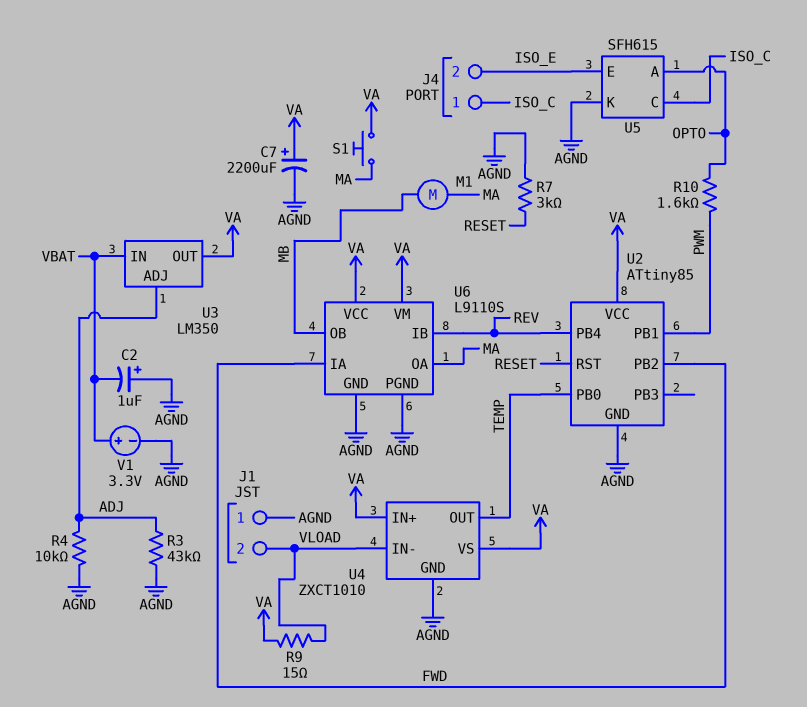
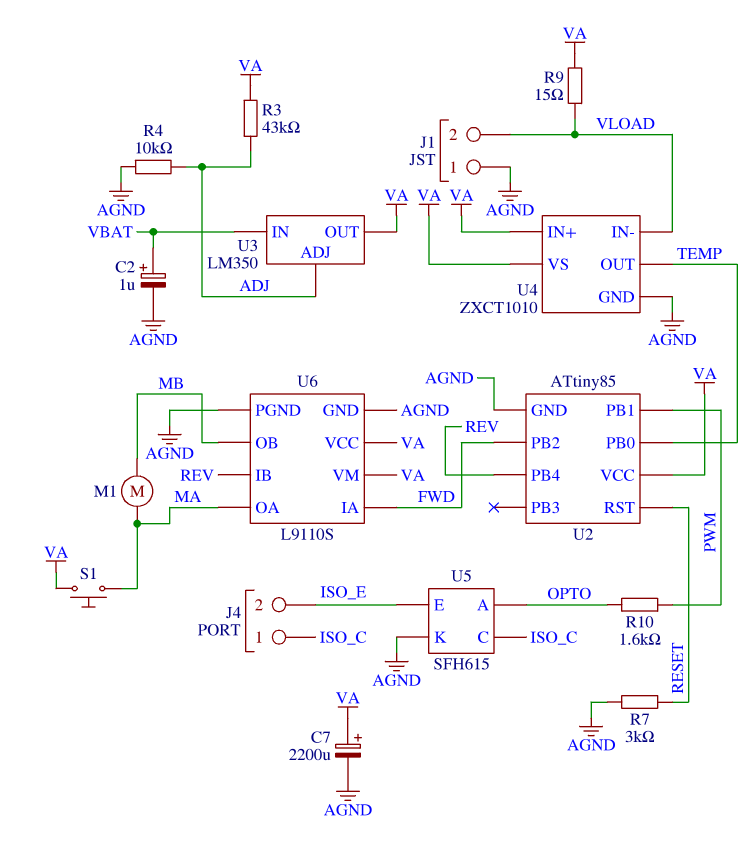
C2: 1uF (plus AGND, minus VBAT) -> 1uF (plus VBAT, minus AGND)
R3: 43k (ADJ, AGND) -> 43k (ADJ, VA)
V1: 3.3V (plus VBAT, minus AGND) -> none

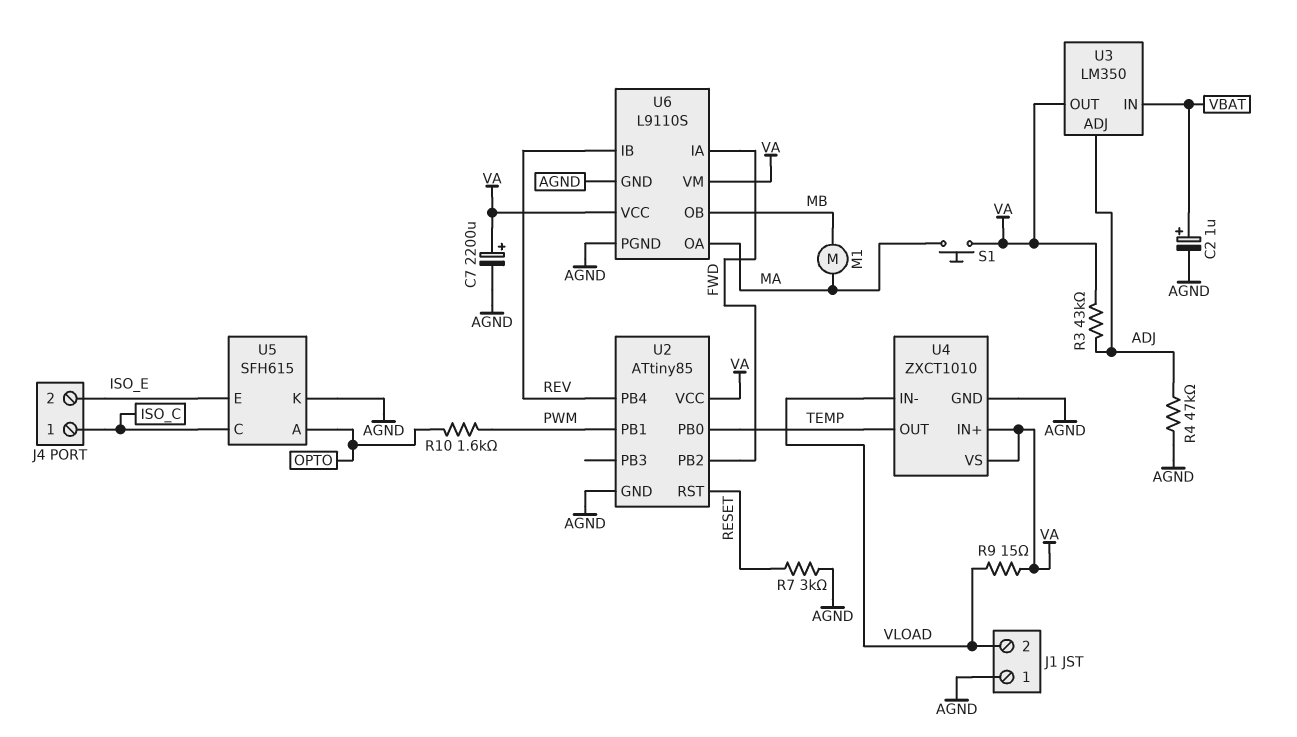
R4: 10k (ADJ, AGND) -> 47k (ADJ, AGND)

